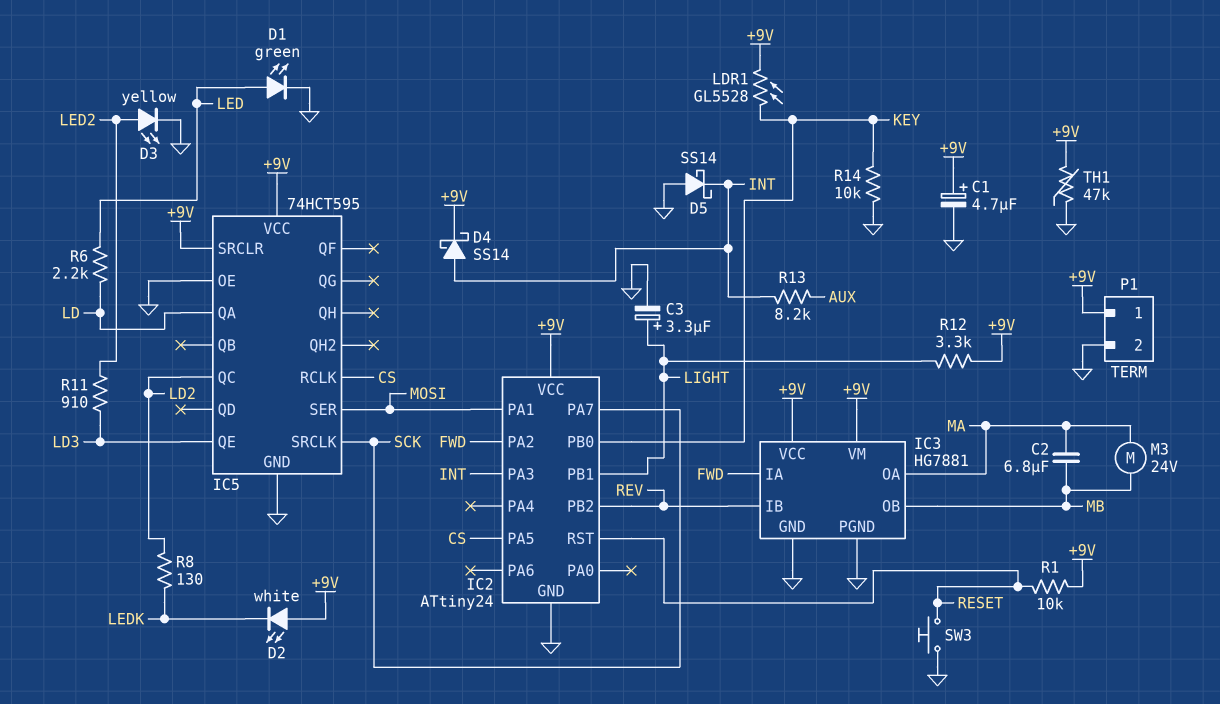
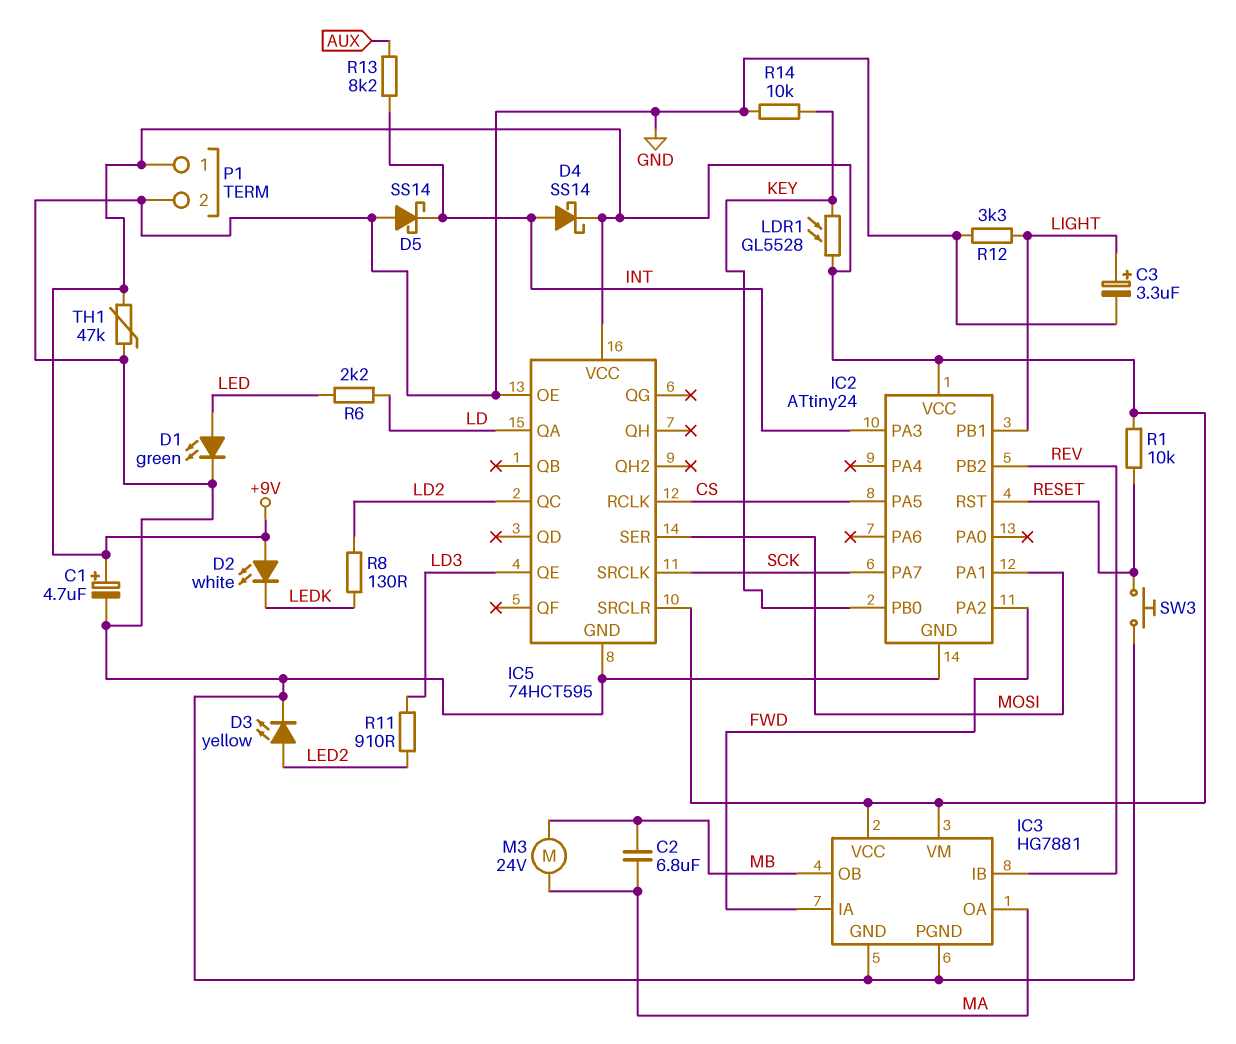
R12: 3.3k (+9V, LIGHT) -> 3.3k (GND, LIGHT)

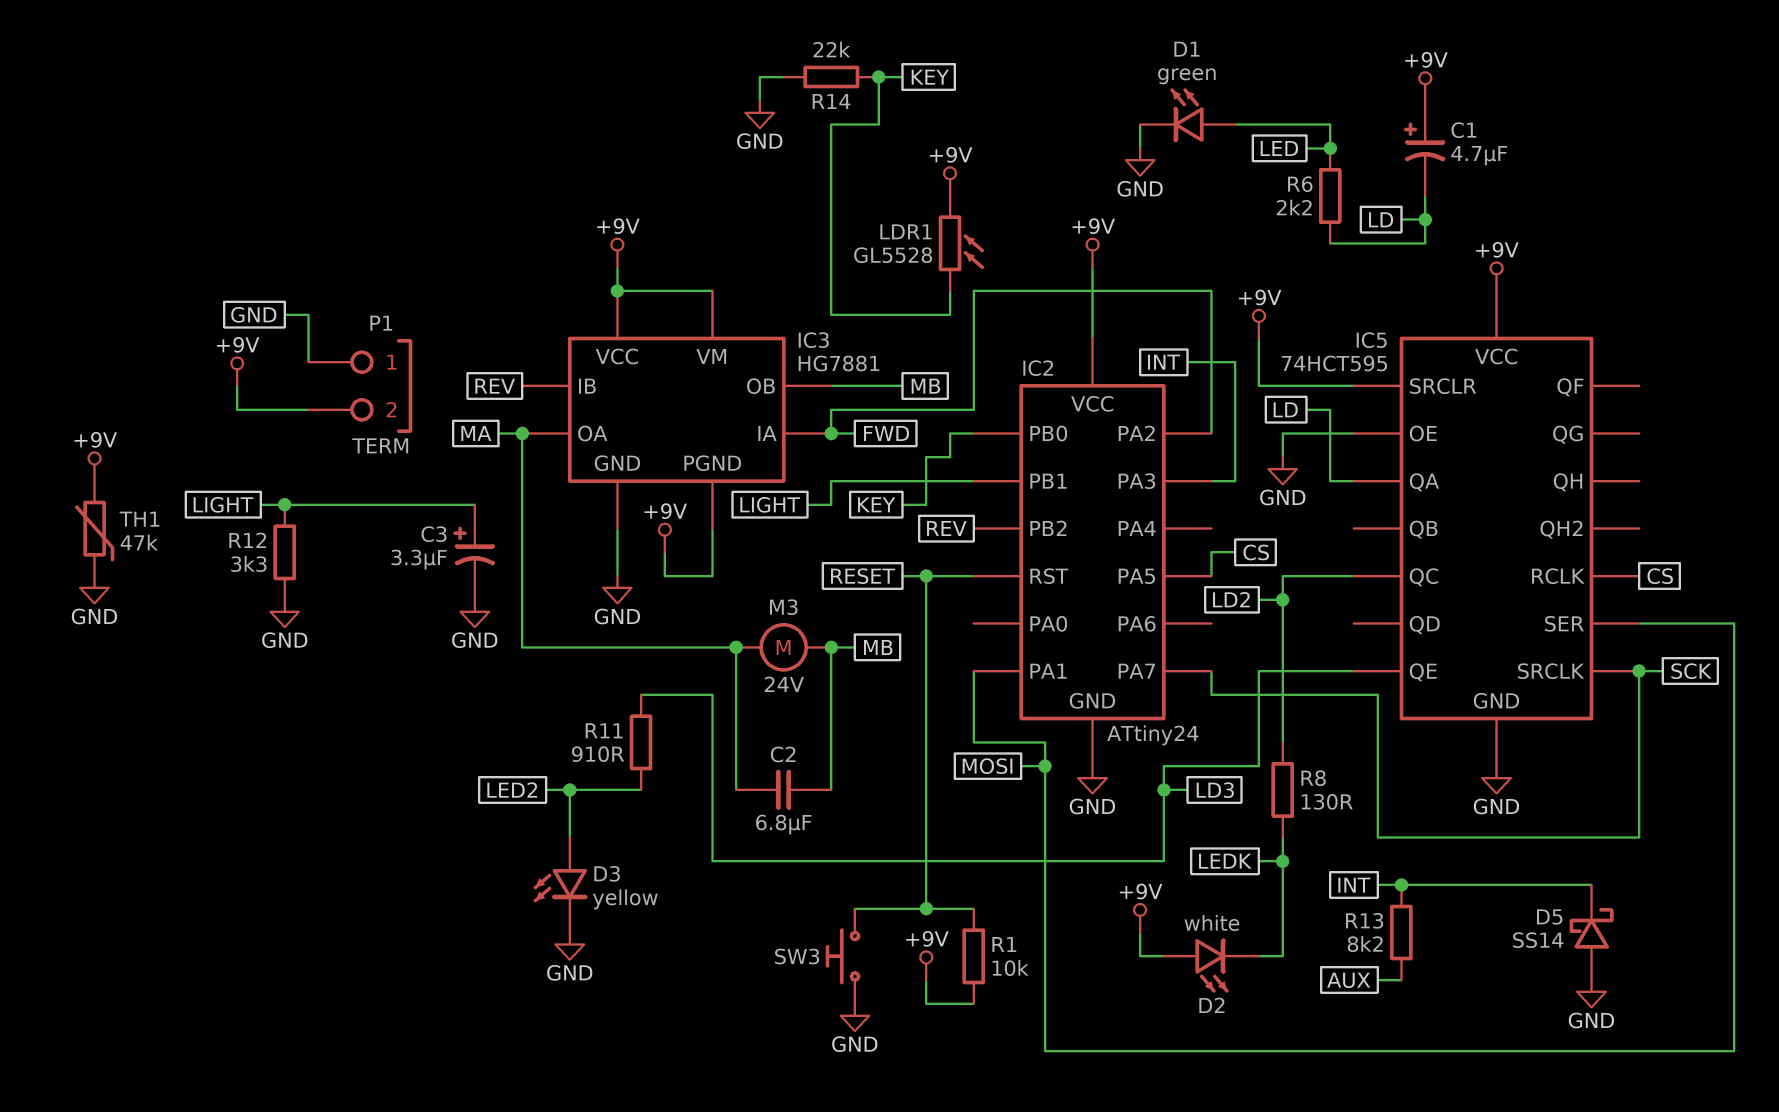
C1: 4.7uF (plus +9V, minus GND) -> 4.7uF (plus +9V, minus LD)
D4: schottky SS14 (A INT, K +9V) -> none
IC3 pin PGND: GND -> +9V
P1 pin 1: +9V -> GND
P1 pin 2: GND -> +9V
R14: 10k (GND, KEY) -> 22k (GND, KEY)

